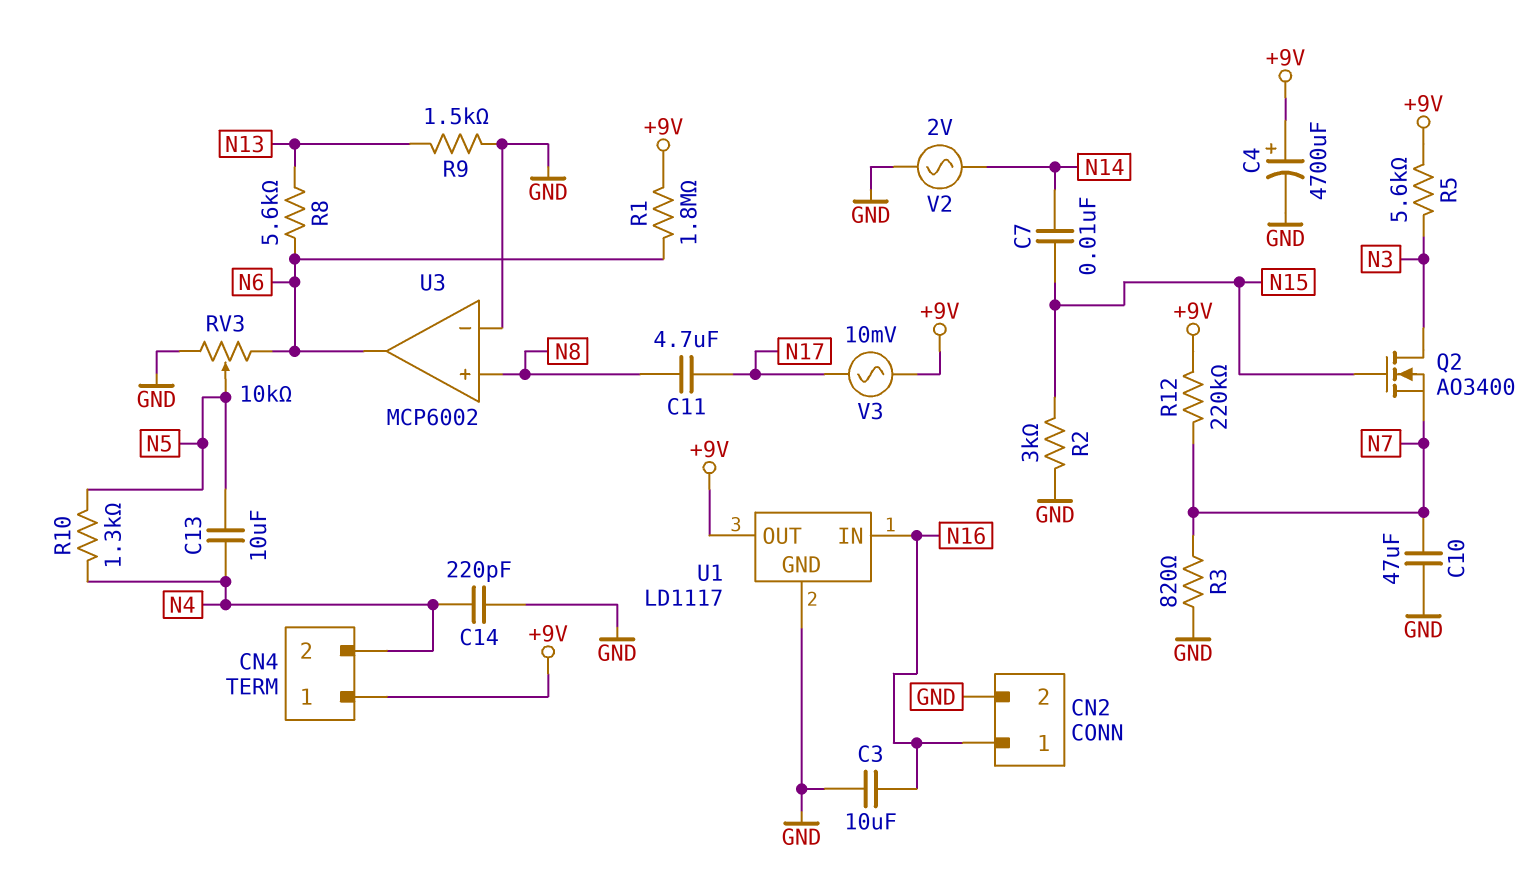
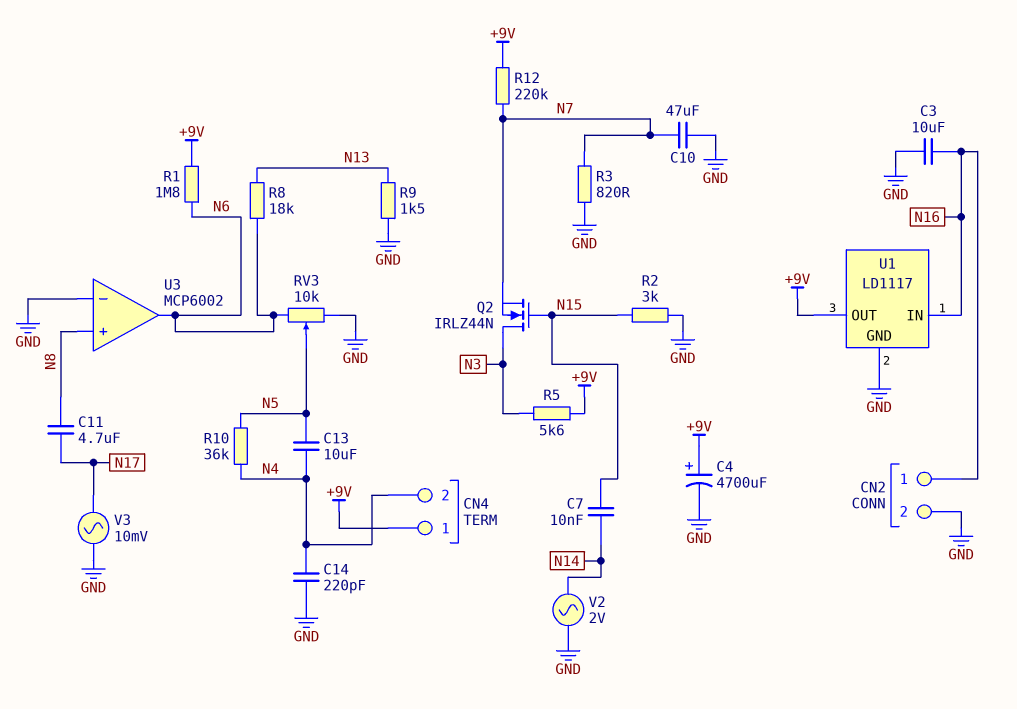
Q2: NMOS AO3400 (G N15, D N3, S N7) -> NMOS IRLZ44N (G N15, D N3, S N7)
R8: 5.6k (N6, N13) -> 18k (N6, N13)
R10: 1.3k (N4, N5) -> 36k (N4, N5)
V3: AC 10mV (+9V, N17) -> AC 10mV (GND, N17)

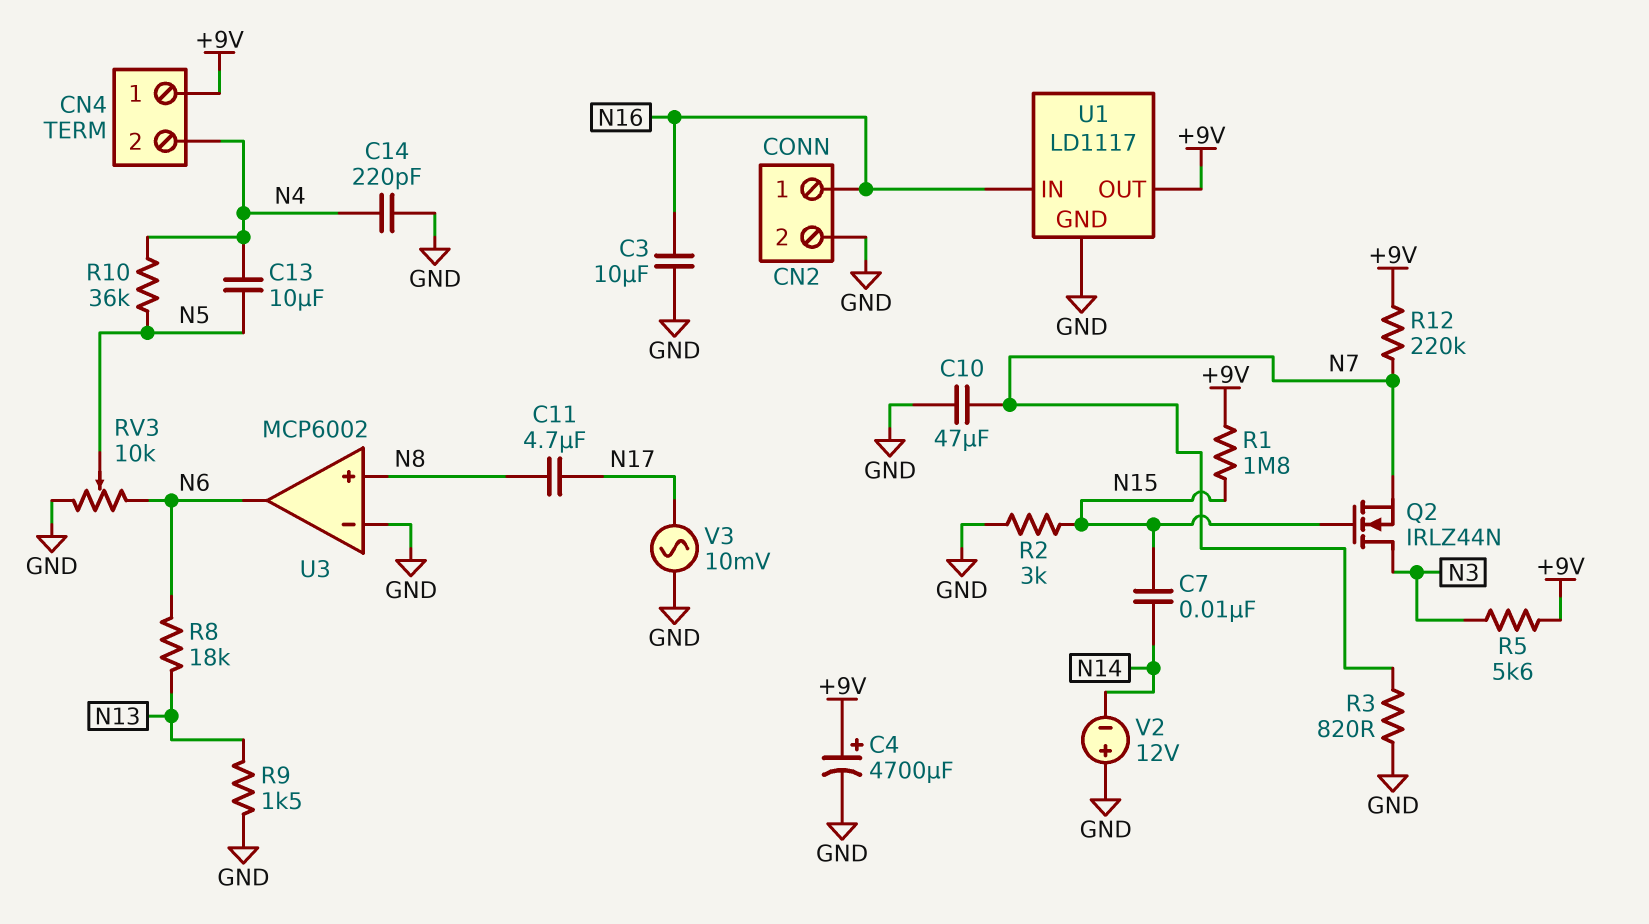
R1: 1.8M (+9V, N6) -> 1.8M (+9V, N15)
V2: AC 2V (GND, N14) -> 12V (plus GND, minus N14)

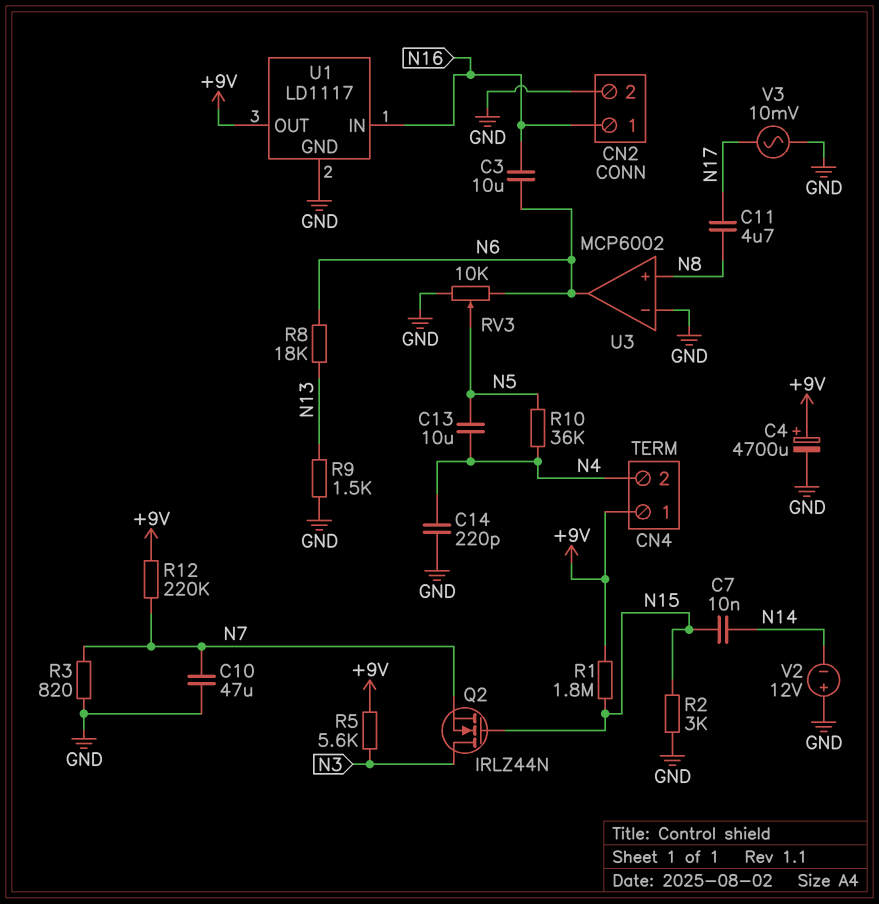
C3: 10uF (GND, N16) -> 10uF (N6, N16)

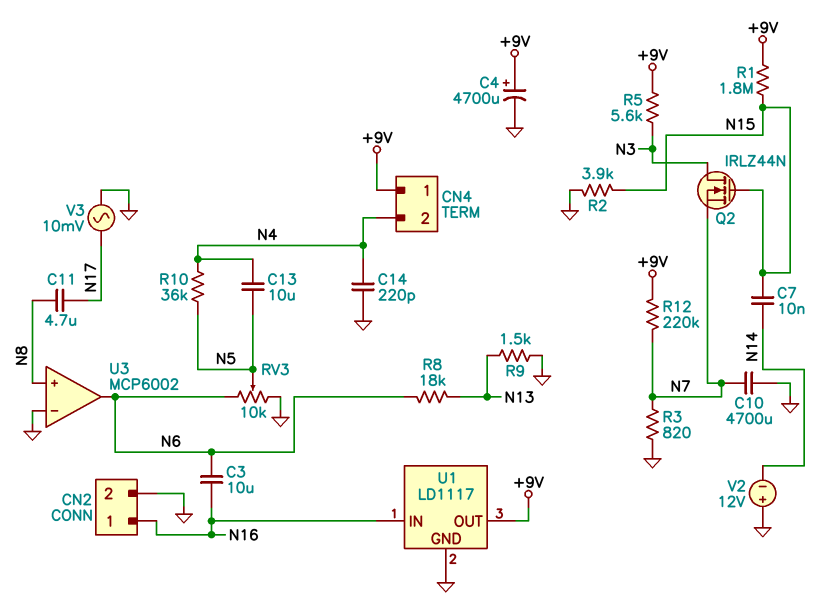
C10: 47uF (GND, N7) -> 4700uF (GND, N7)
R2: 3k (GND, N15) -> 3.9k (GND, N15)

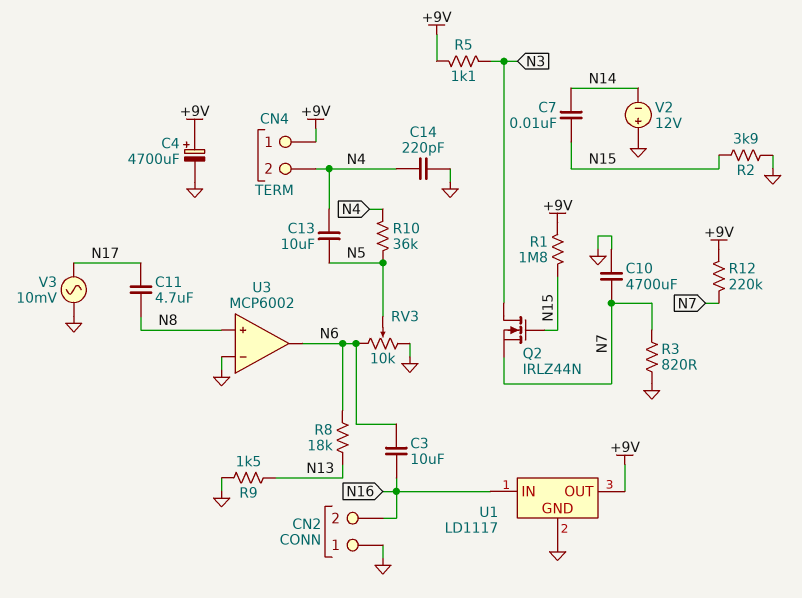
CN2 pin 1: N16 -> GND
CN2 pin 2: GND -> N16
R5: 5.6k (+9V, N3) -> 1.1k (+9V, N3)

